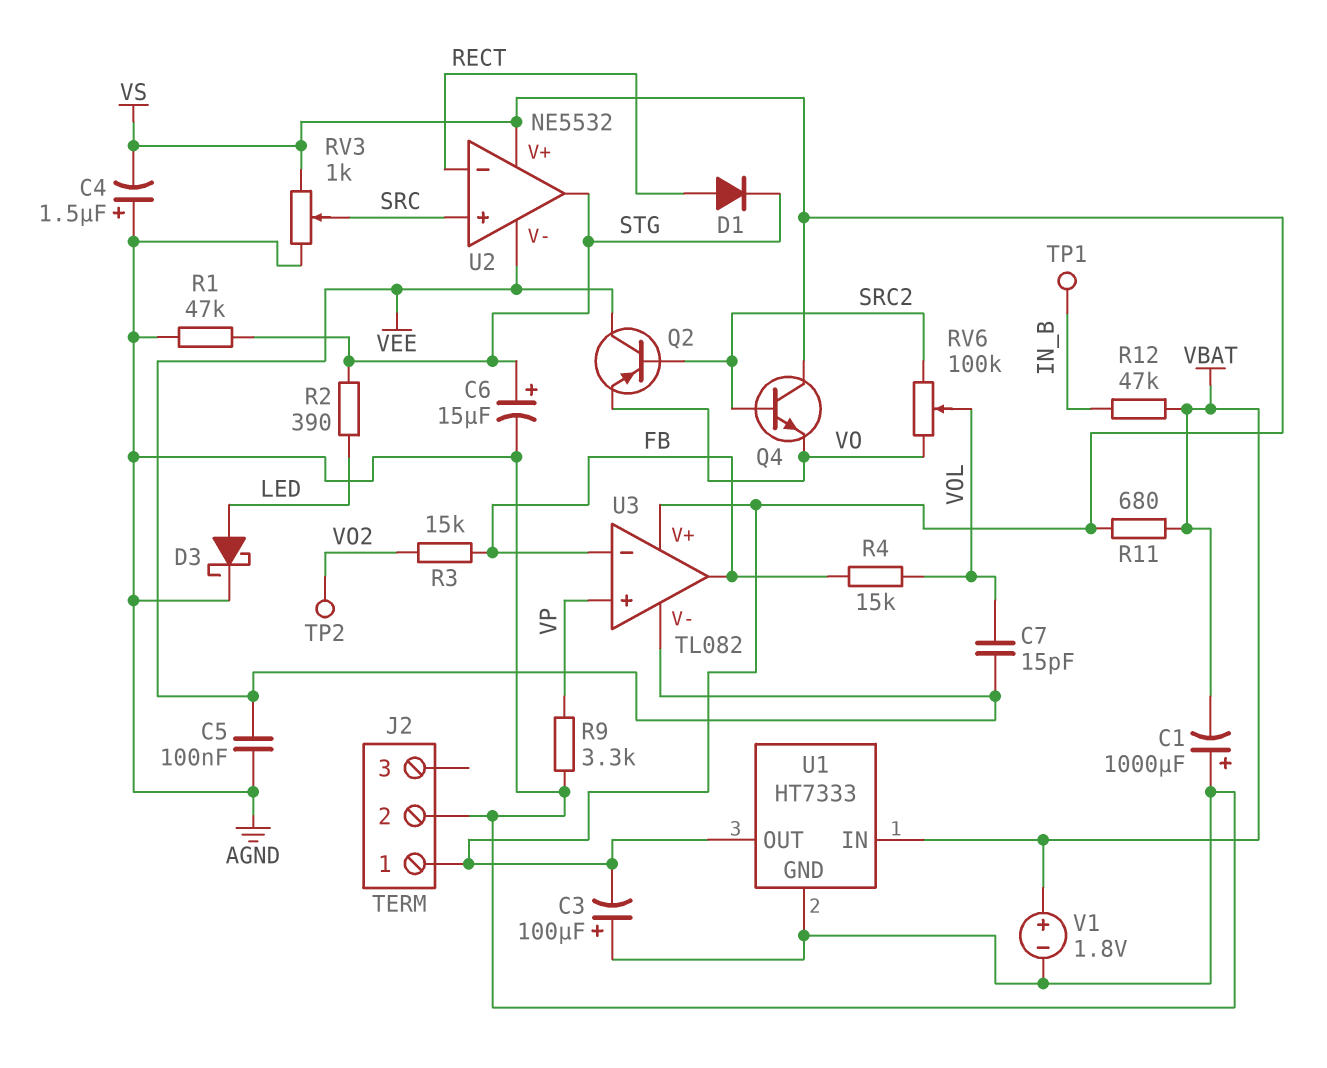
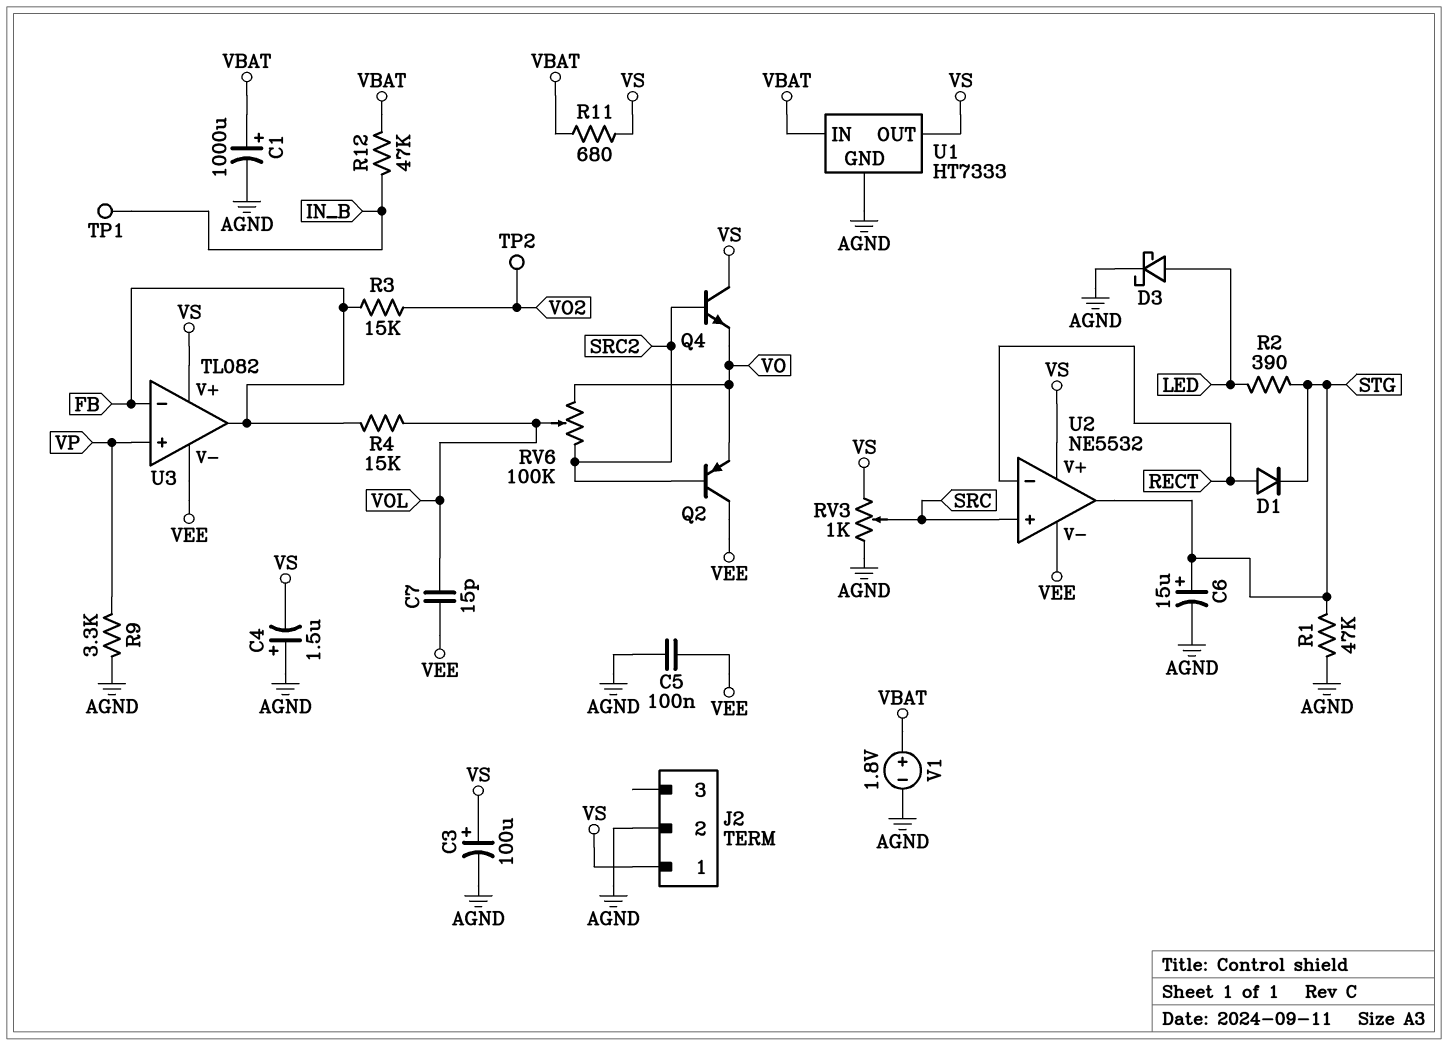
C1: 1000uF (plus AGND, minus VBAT) -> 1000uF (plus VBAT, minus AGND)
C3: 100uF (plus AGND, minus VS) -> 100uF (plus VS, minus AGND)

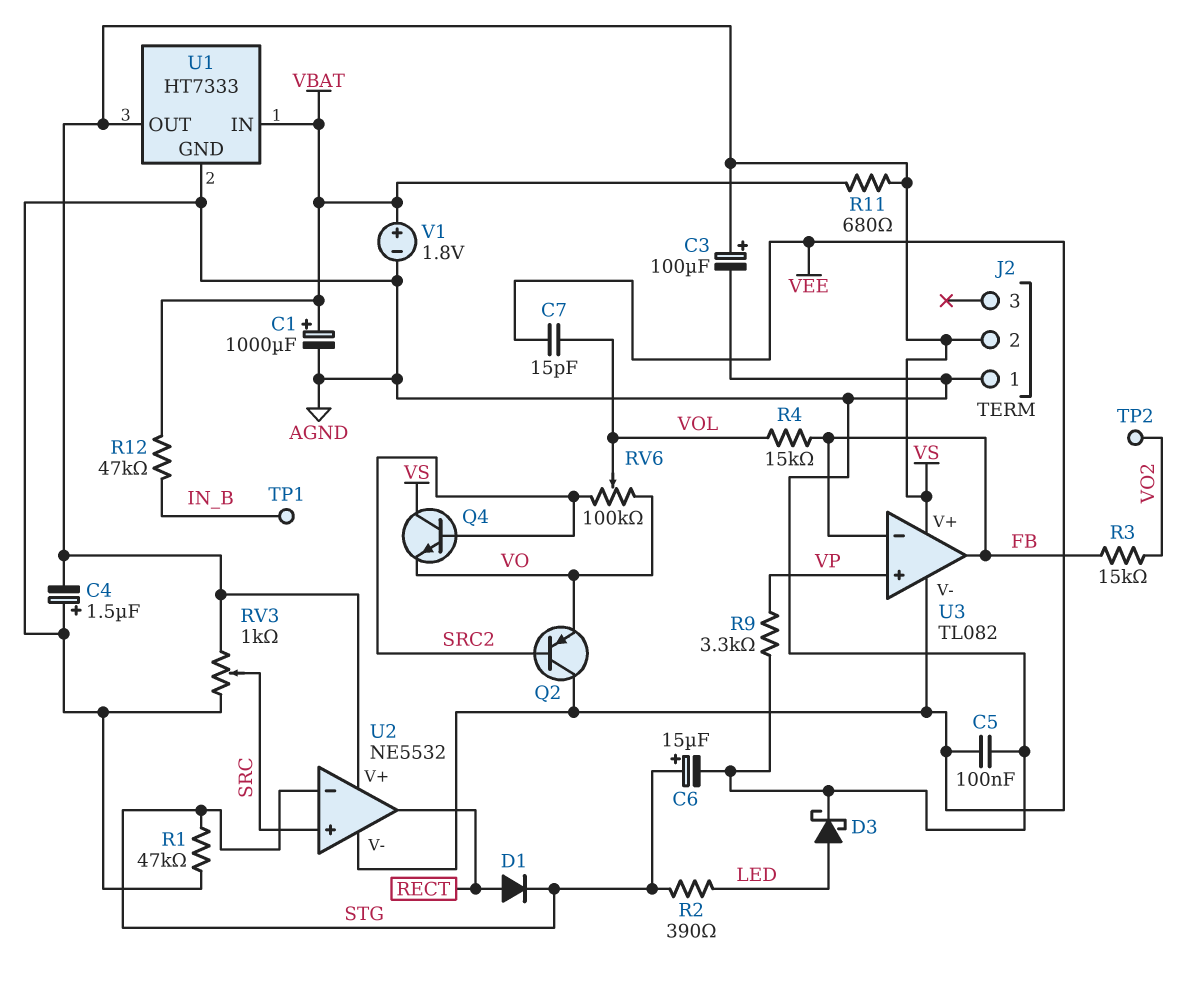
J2 pin 1: VS -> AGND
J2 pin 2: AGND -> VS
U2 pin in-: RECT -> STG
U2 pin out: STG -> RECT

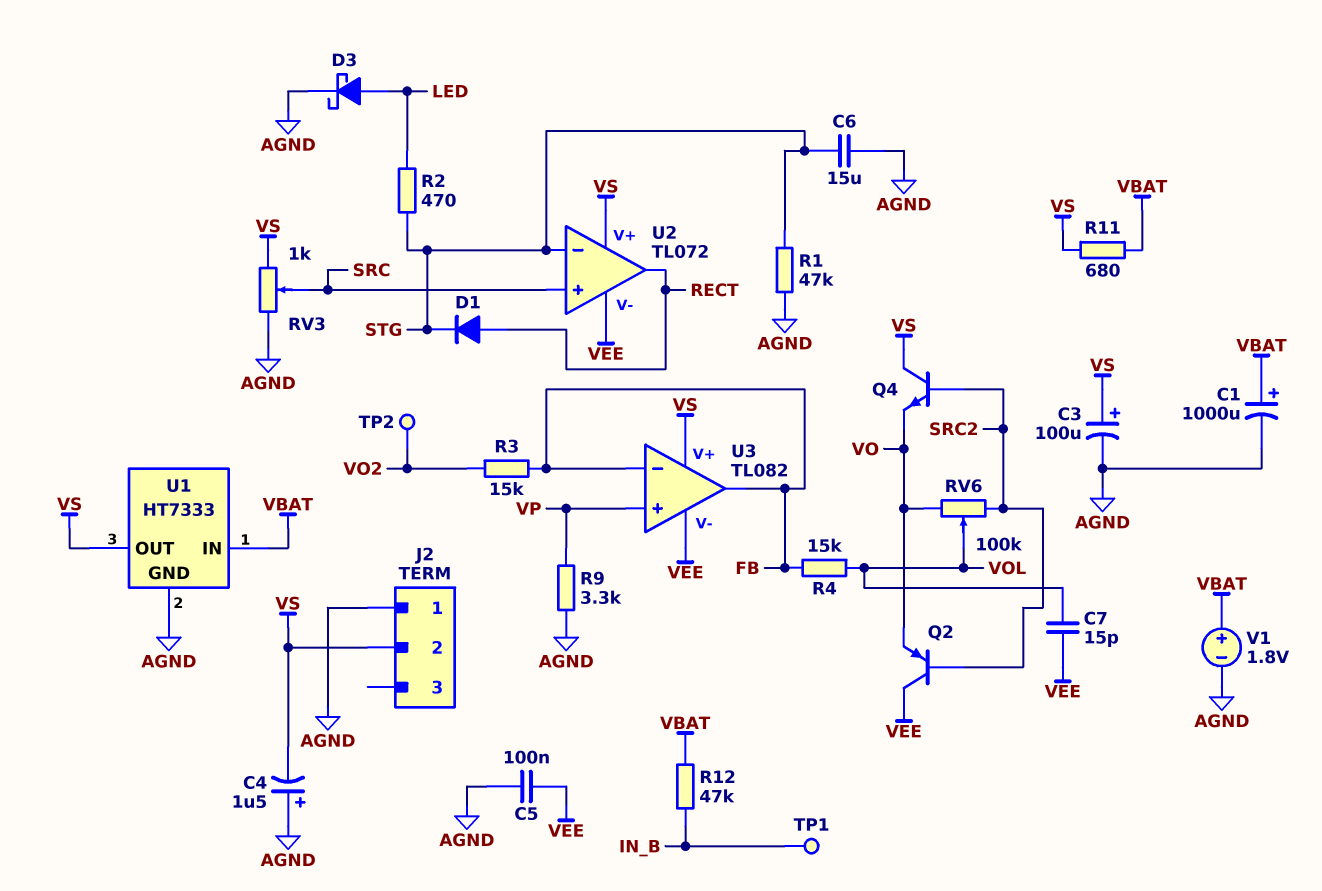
C6: 15uF (plus STG, minus AGND) -> 15uF (AGND, STG)
R2: 390 (LED, STG) -> 470 (LED, STG)
U2: NE5532 -> TL072

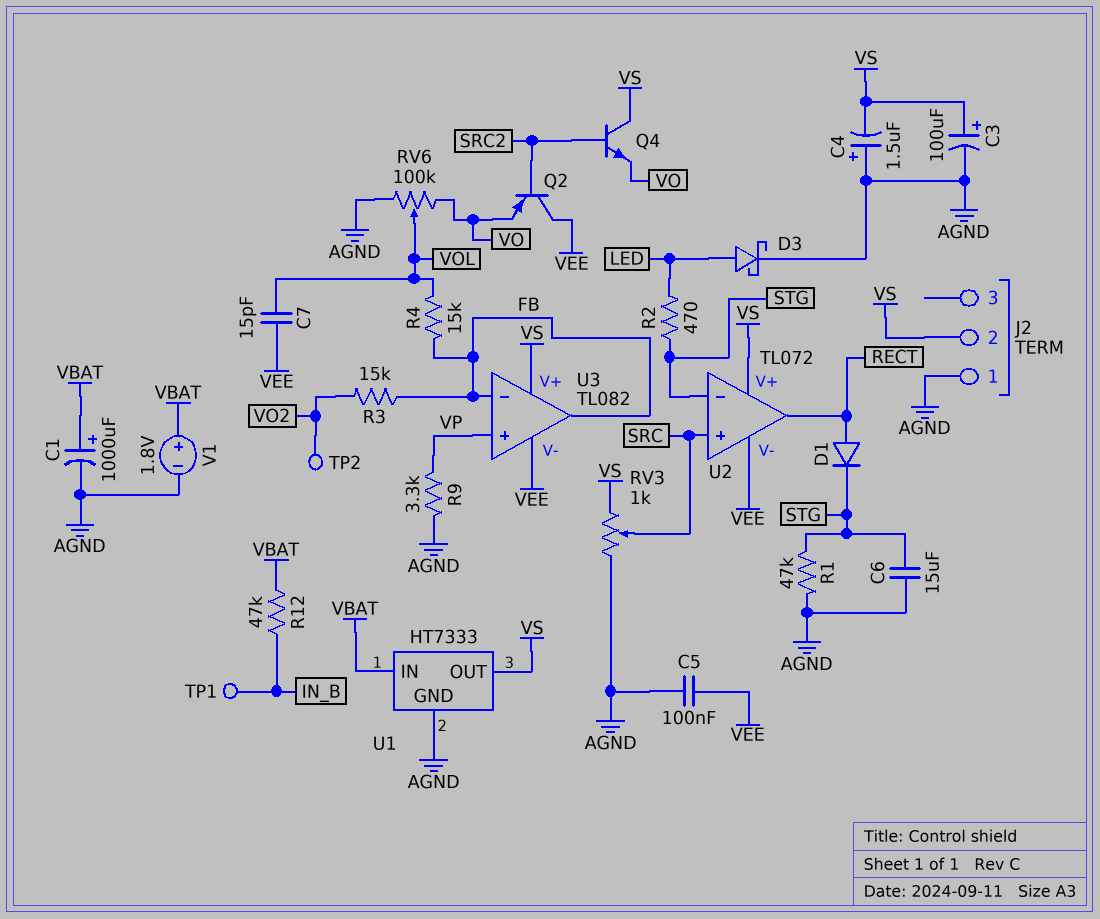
R11: 680 (VBAT, VS) -> none
RV6: 100k (SRC2, VO, wiper VOL) -> 100k (AGND, VO, wiper VOL)

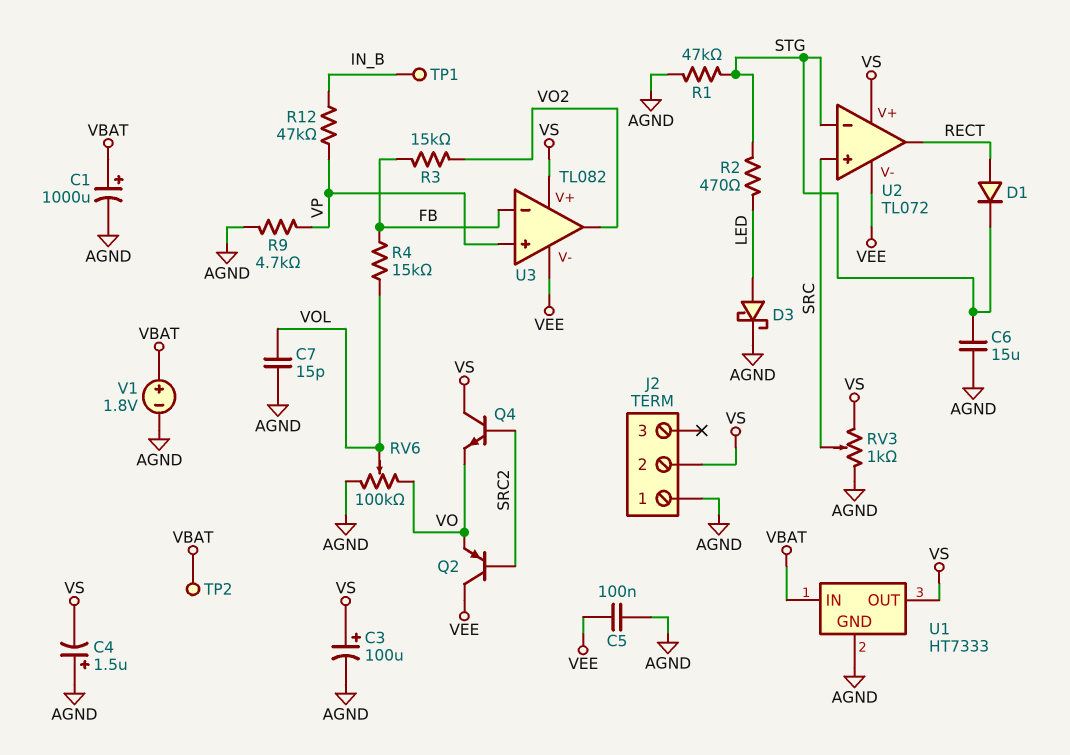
C7: 15pF (VEE, VOL) -> 15pF (AGND, VOL)
R9: 3.3k (AGND, VP) -> 4.7k (AGND, VP)
R12: 47k (IN_B, VBAT) -> 47k (IN_B, VP)
TP2: test point (VO2) -> test point (VBAT)
U3 pin out: FB -> VO2

